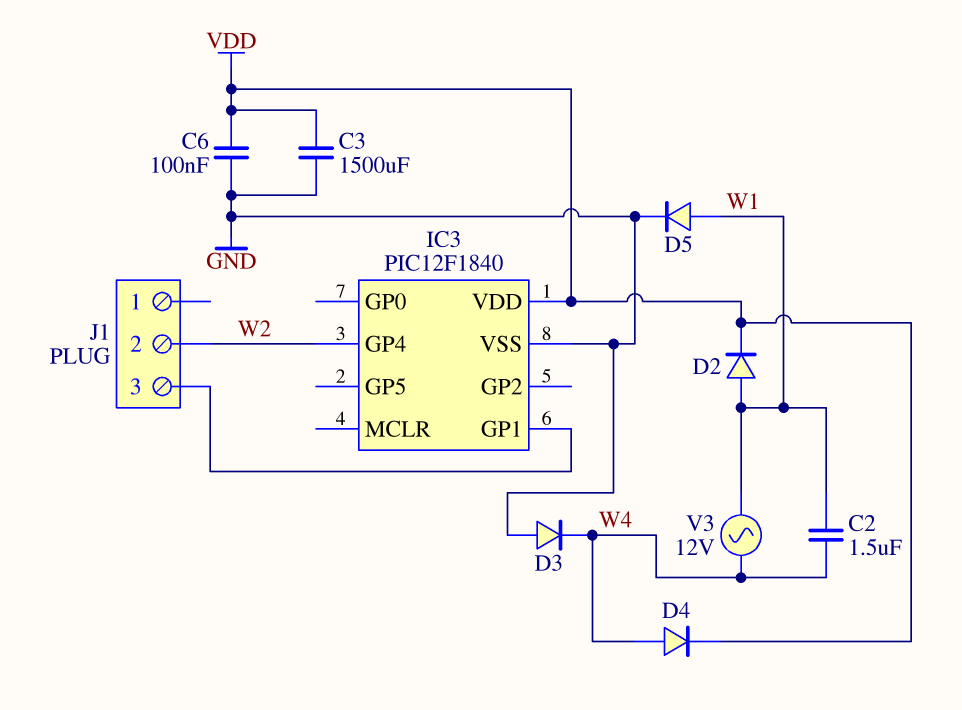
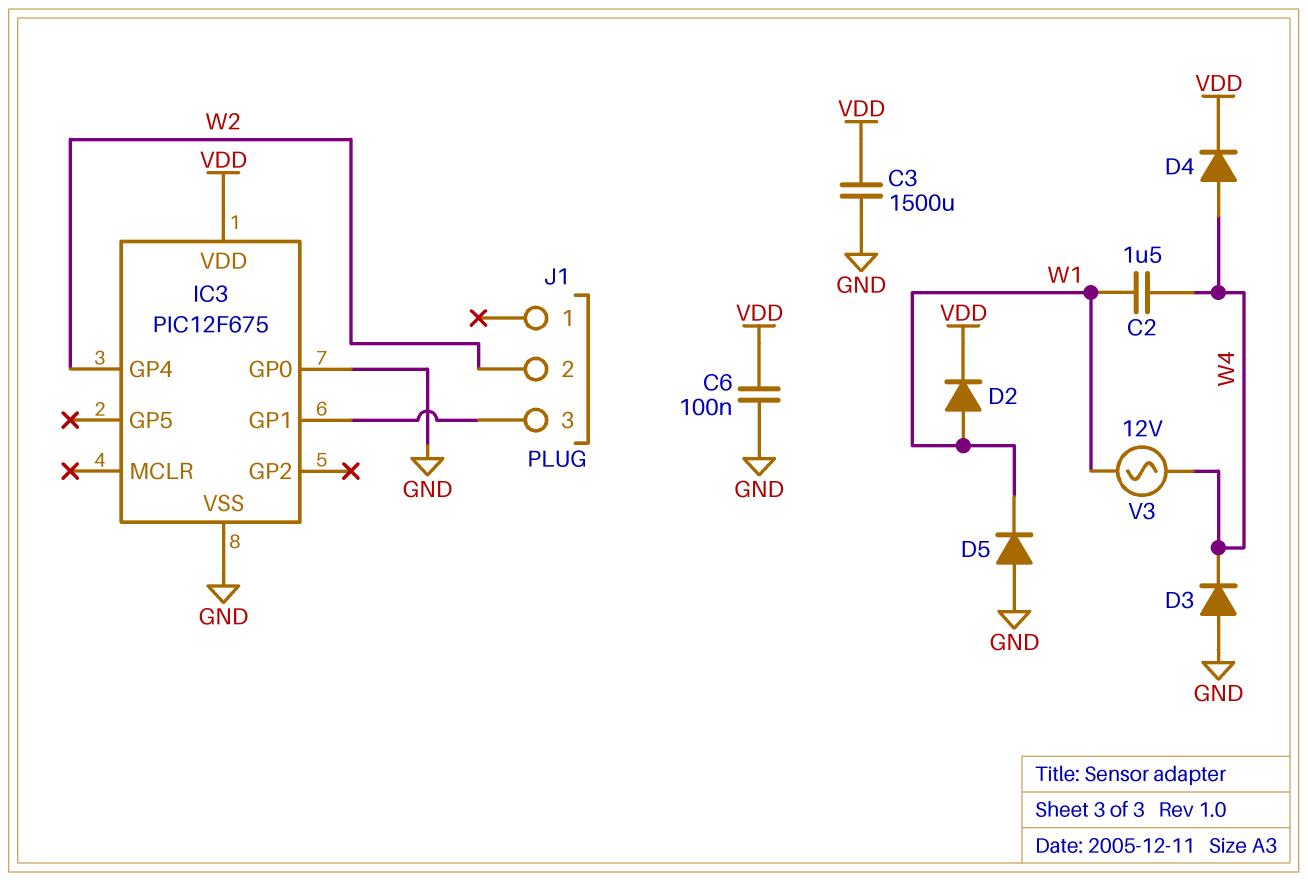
D5: diode (A W1, K GND) -> diode (A GND, K W1)
IC3: PIC12F1840 -> PIC12F675
IC3 pin GP0: none -> GND

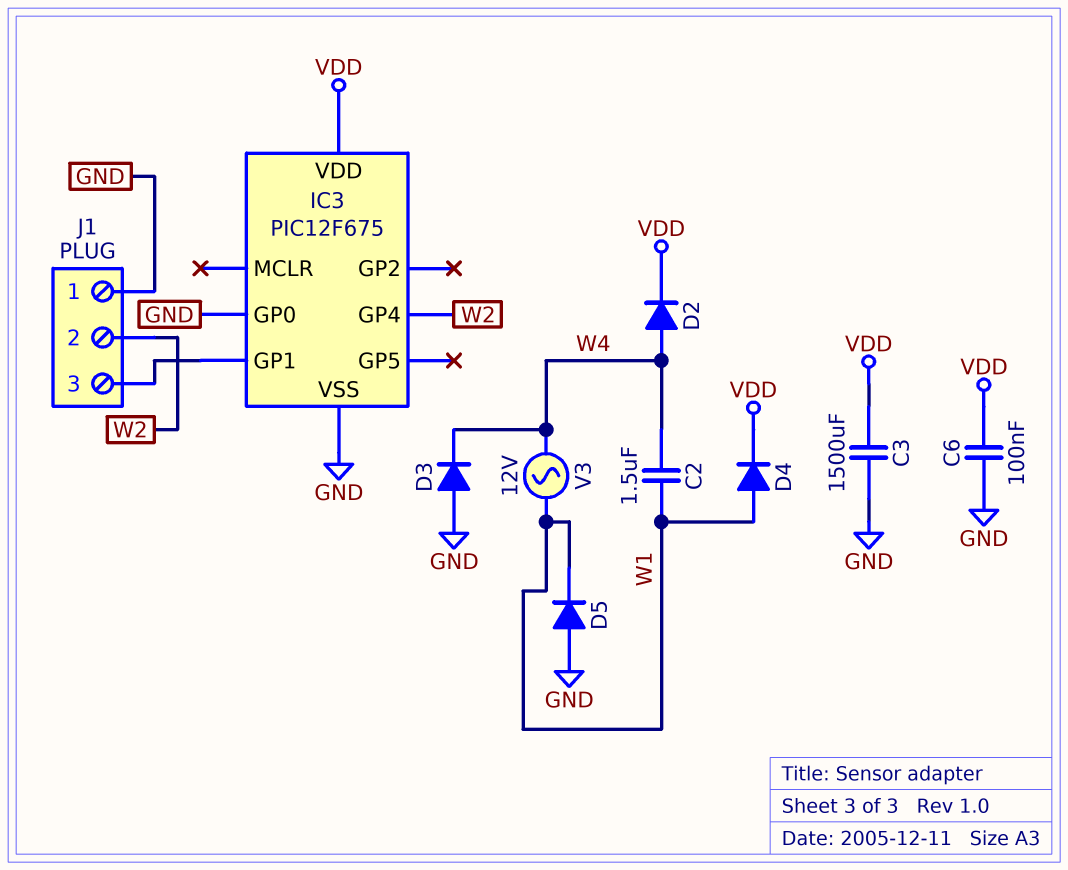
D2: diode (A W1, K VDD) -> diode (A W4, K VDD)
D4: diode (A W4, K VDD) -> diode (A W1, K VDD)
J1 pin 1: none -> GND

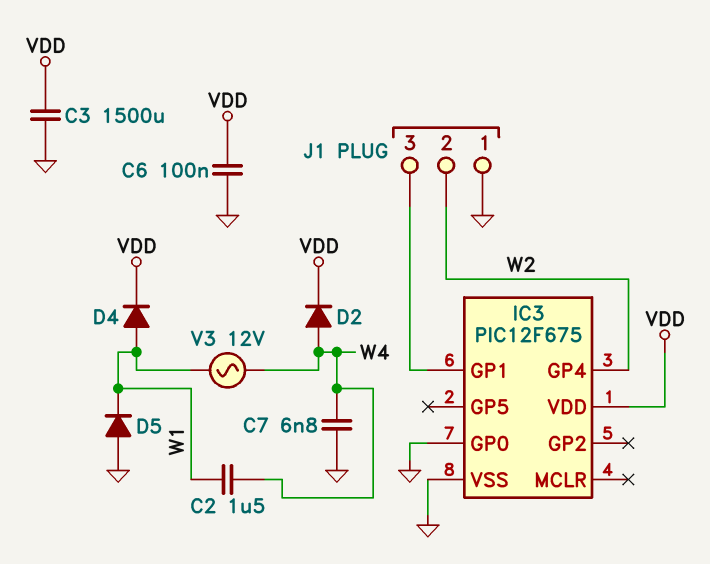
C7: none -> 6.8nF (GND, W4)
D3: diode (A GND, K W4) -> none

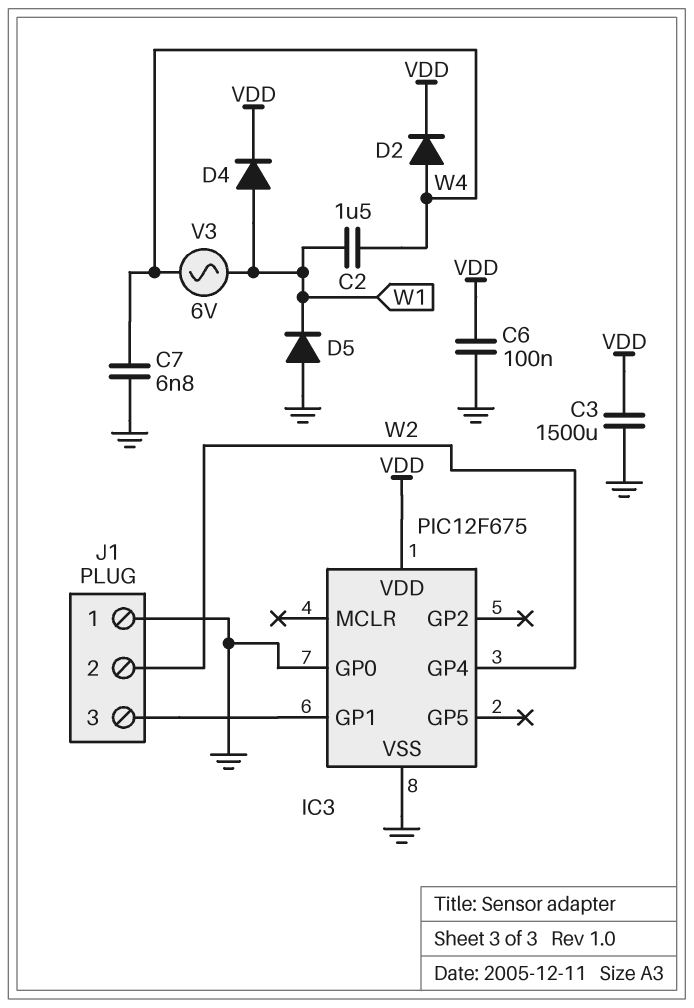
V3: AC 12V (W1, W4) -> AC 6V (W1, W4)

